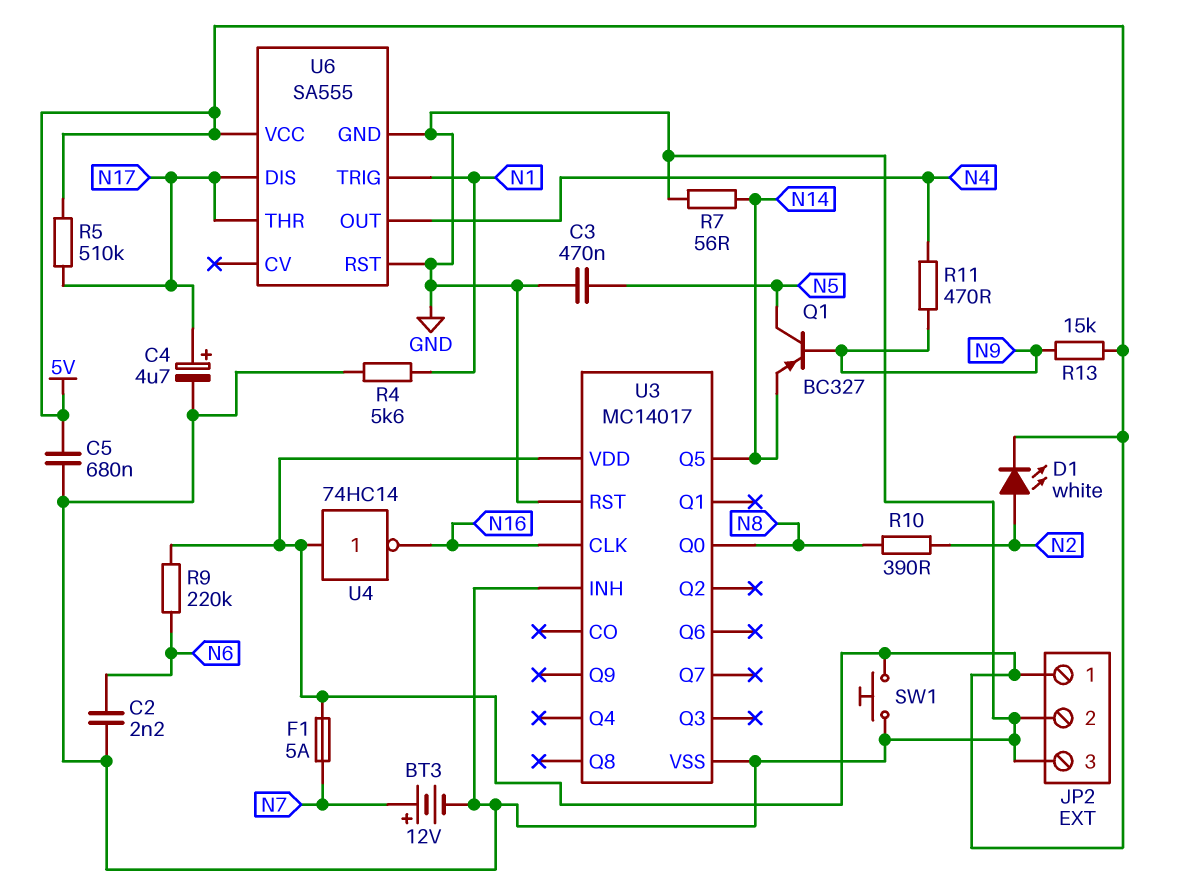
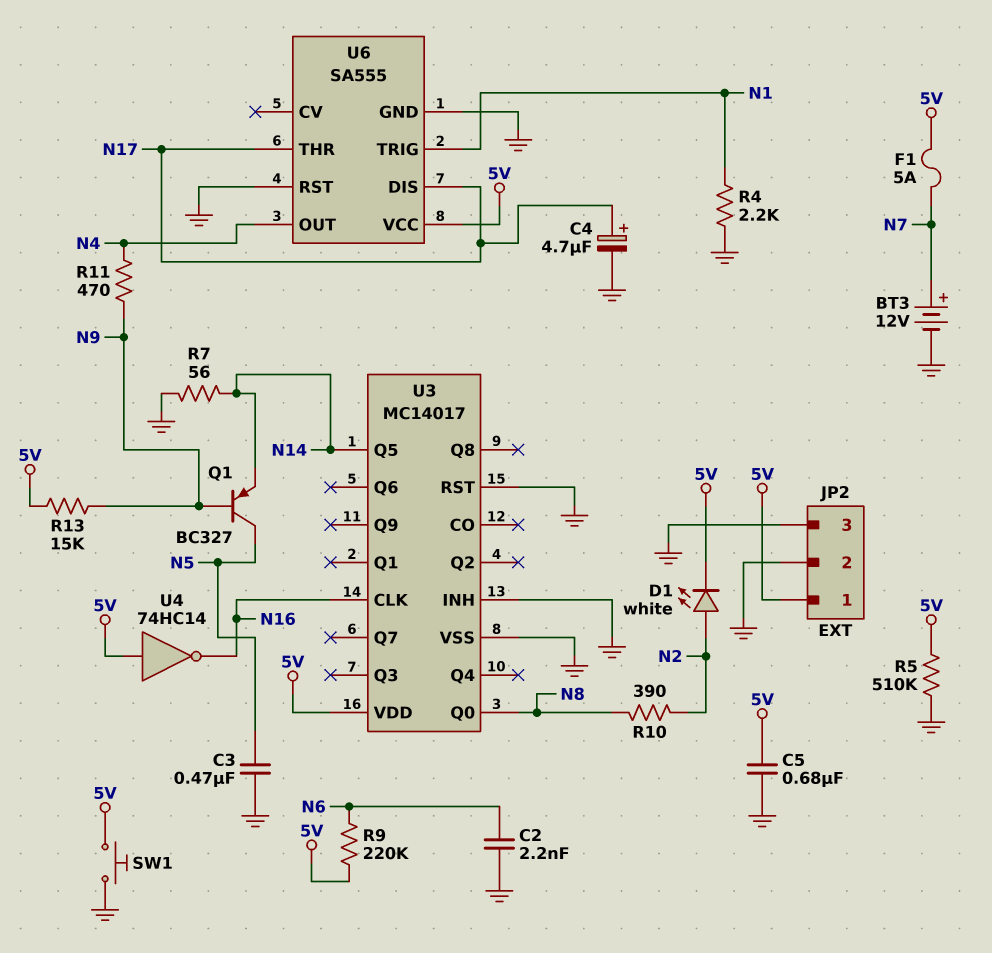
R4: 5.6k (GND, N1) -> 2.2k (GND, N1)
R5: 510k (5V, N17) -> 510k (5V, GND)

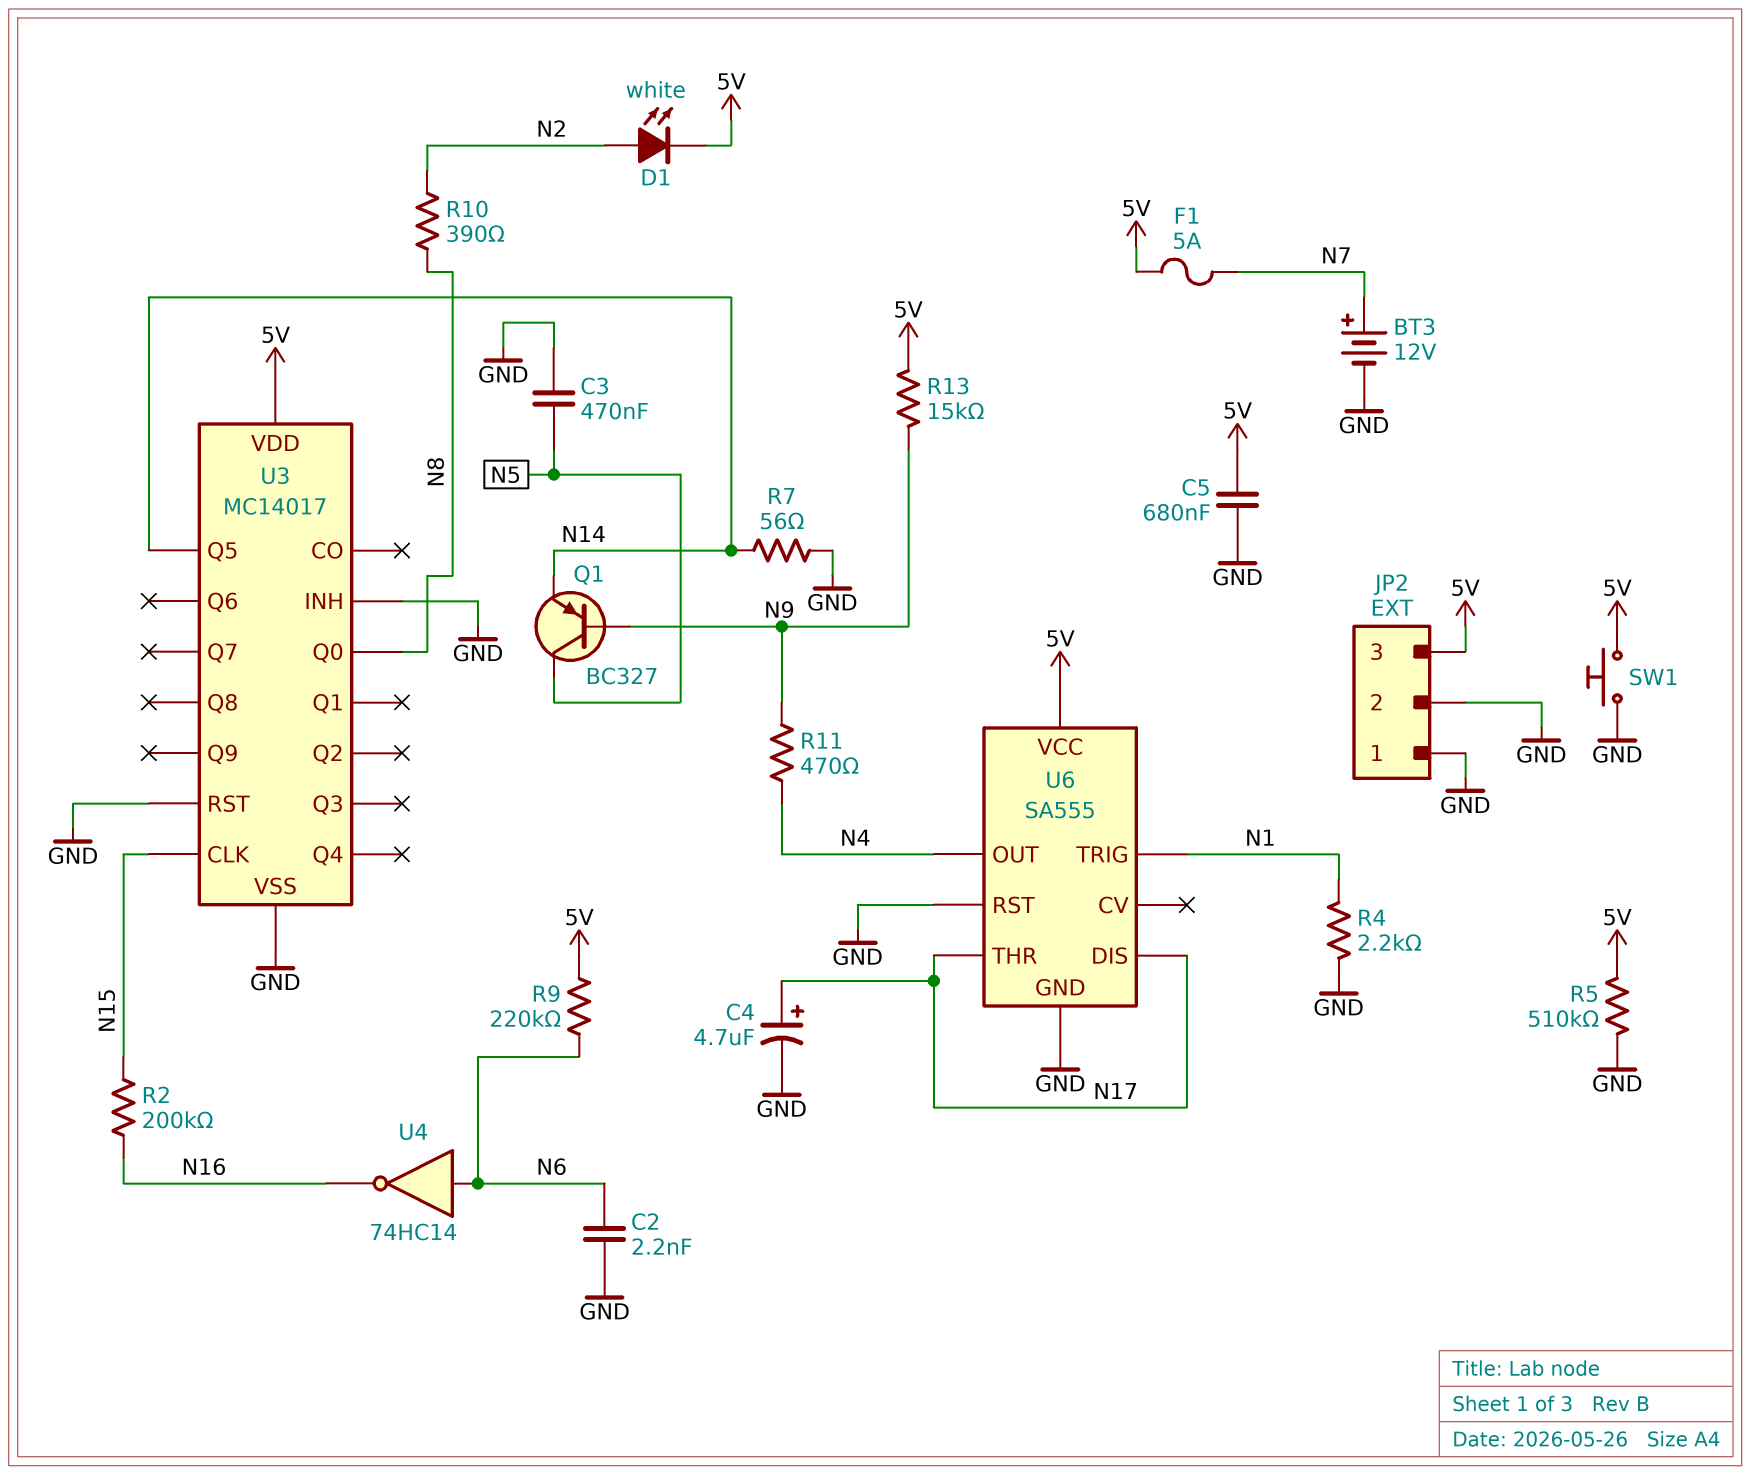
JP2 pin 1: 5V -> GND
JP2 pin 3: GND -> 5V
R2: none -> 200k (N15, N16)
U3 pin CLK: N16 -> N15
U4: NOT 74HC14 (in 5V, out N16) -> NOT 74HC14 (in N6, out N16)

